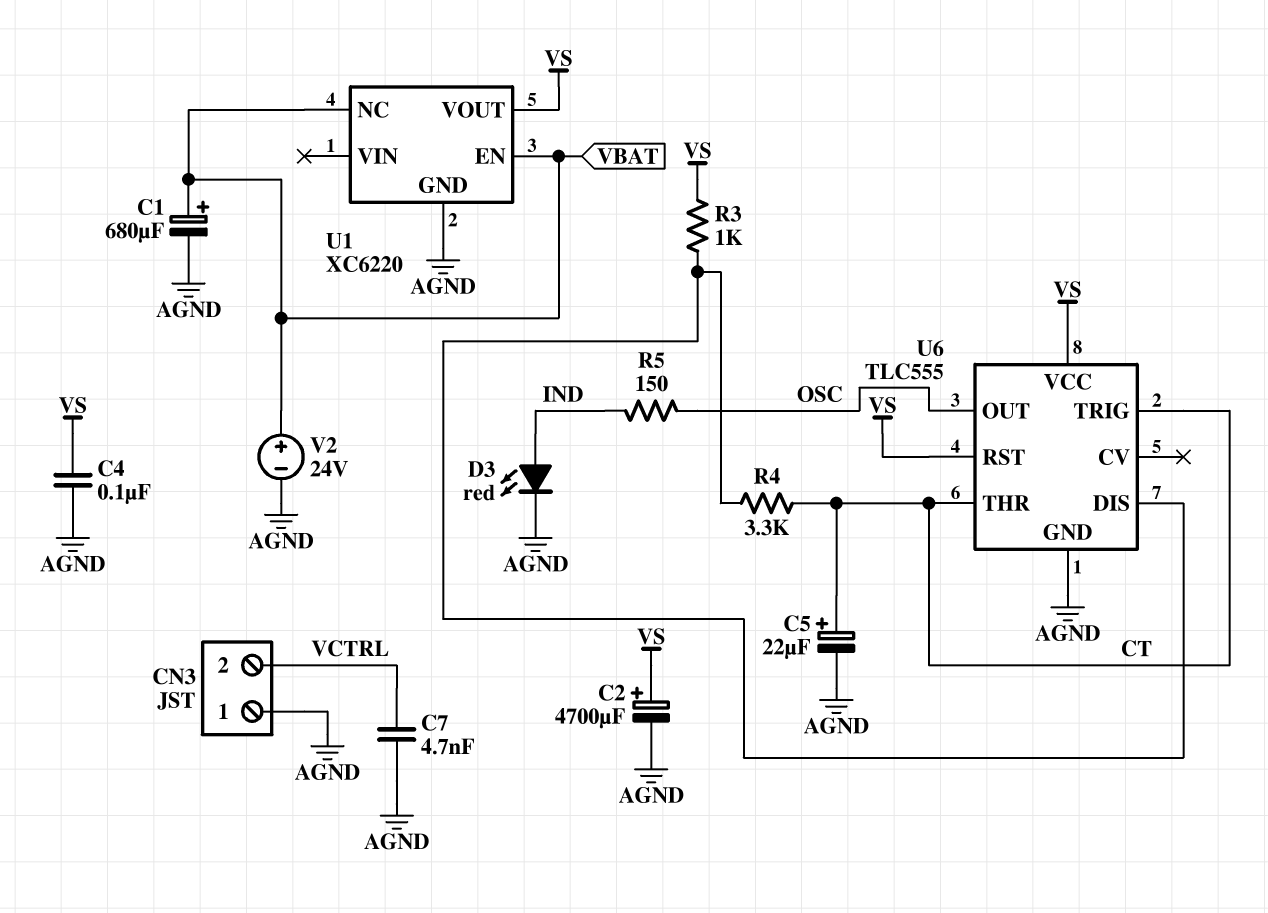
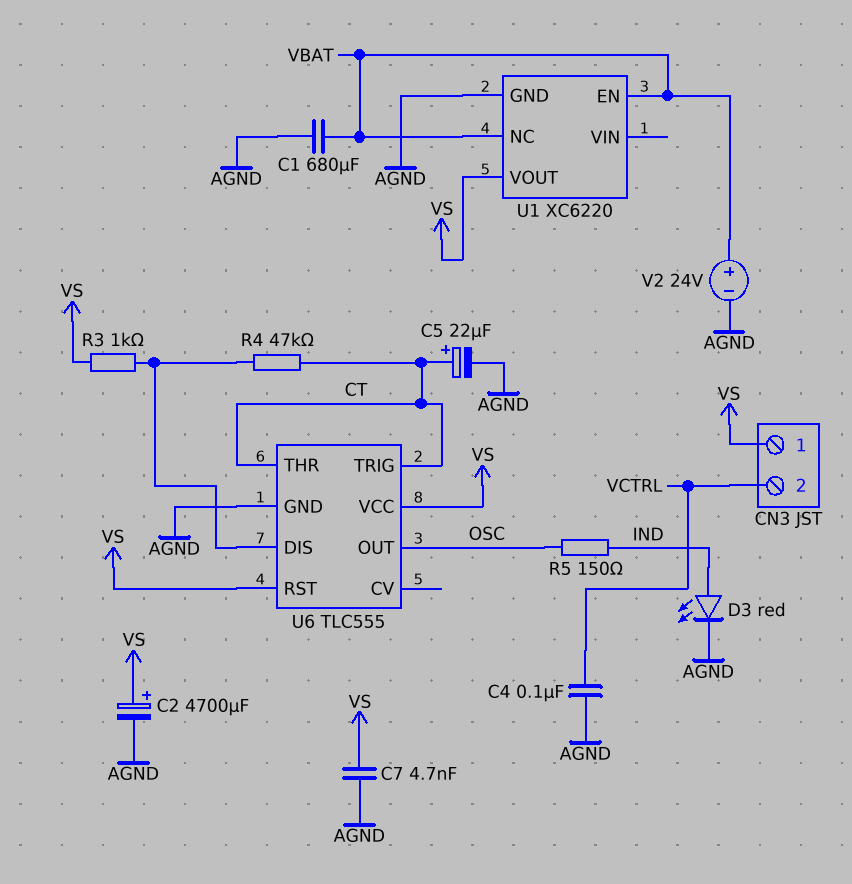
C1: 680uF (plus VBAT, minus AGND) -> 680uF (AGND, VBAT)
C4: 100nF (AGND, VS) -> 100nF (AGND, VCTRL)
C7: 4.7nF (AGND, VCTRL) -> 4.7nF (AGND, VS)
CN3 pin 1: AGND -> VS
R4: 3.3k (CT, U6/DIS) -> 47k (CT, U6/DIS)

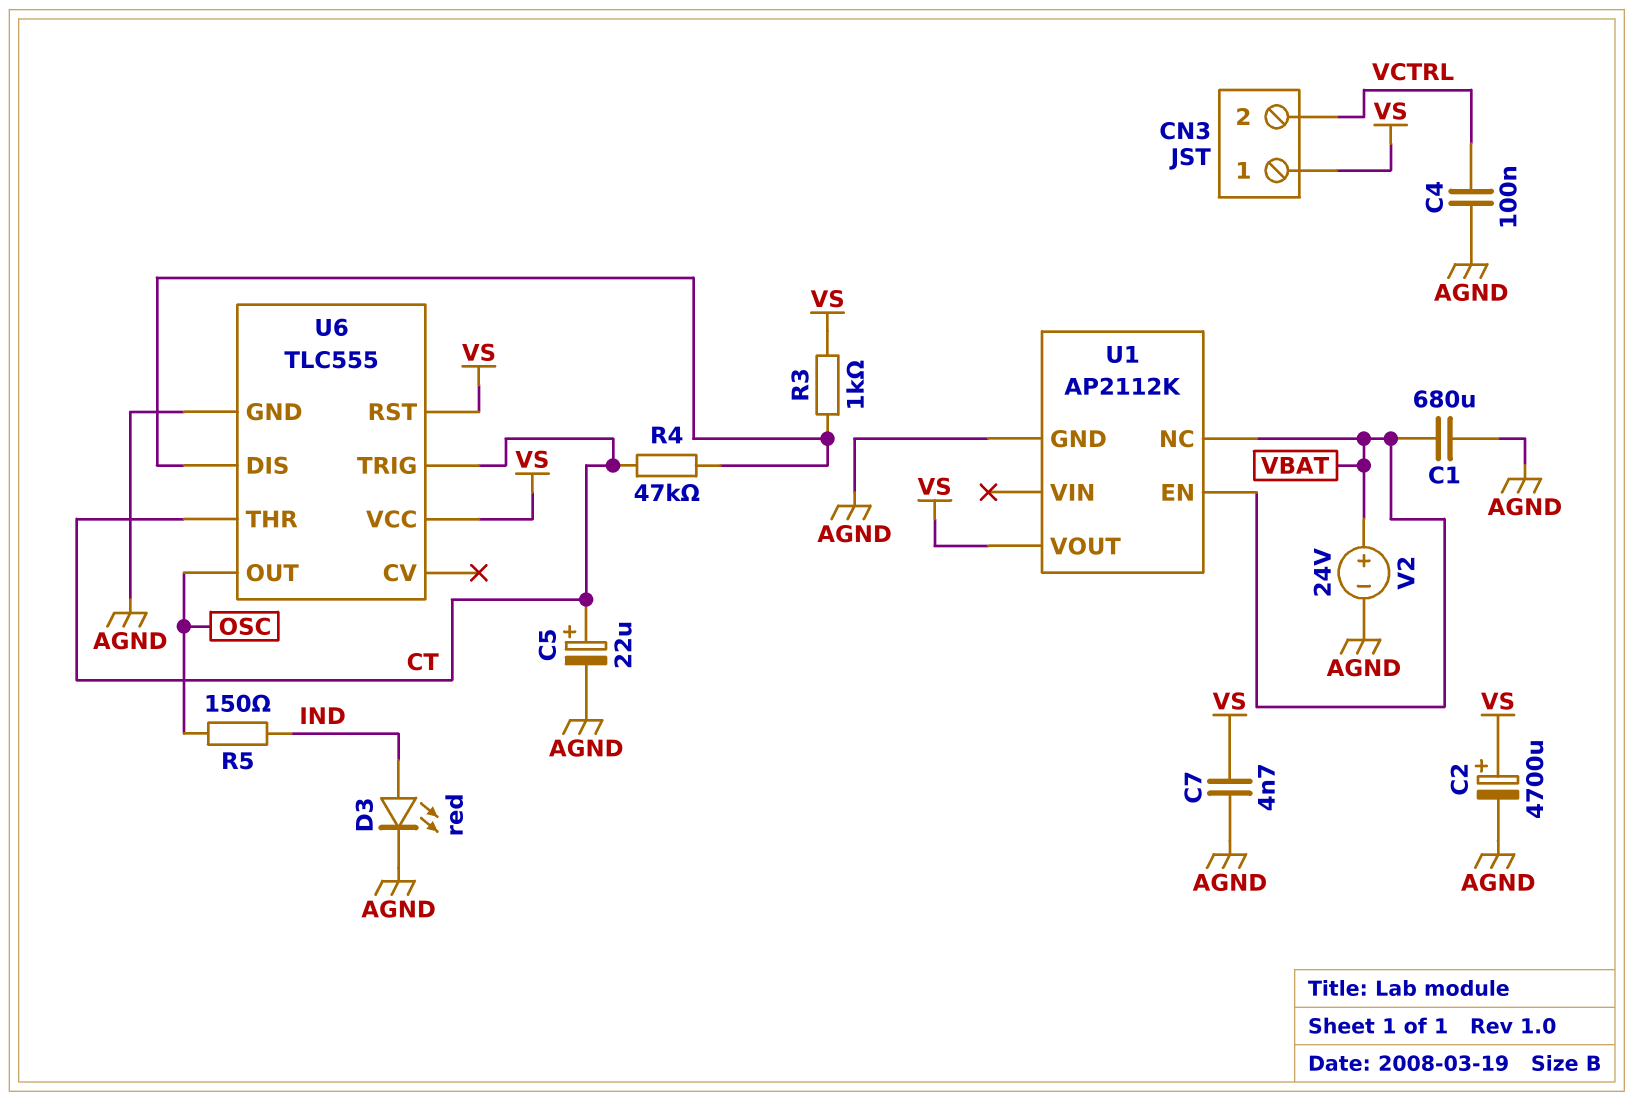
U1: XC6220 -> AP2112K

